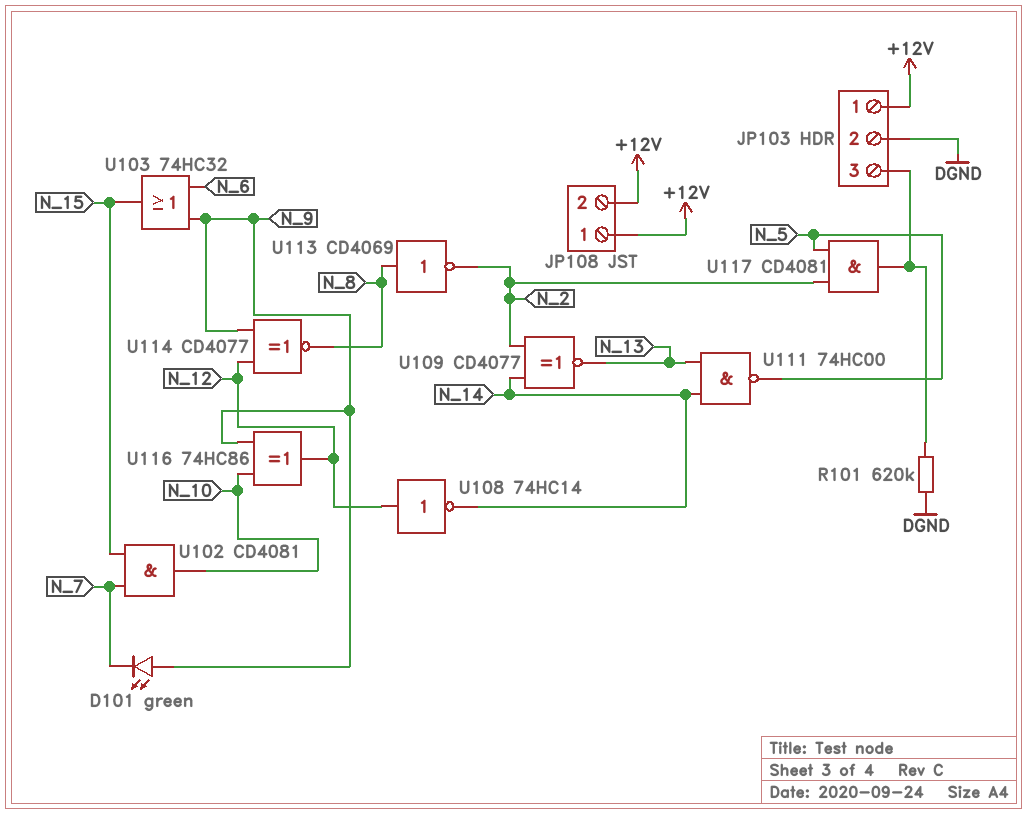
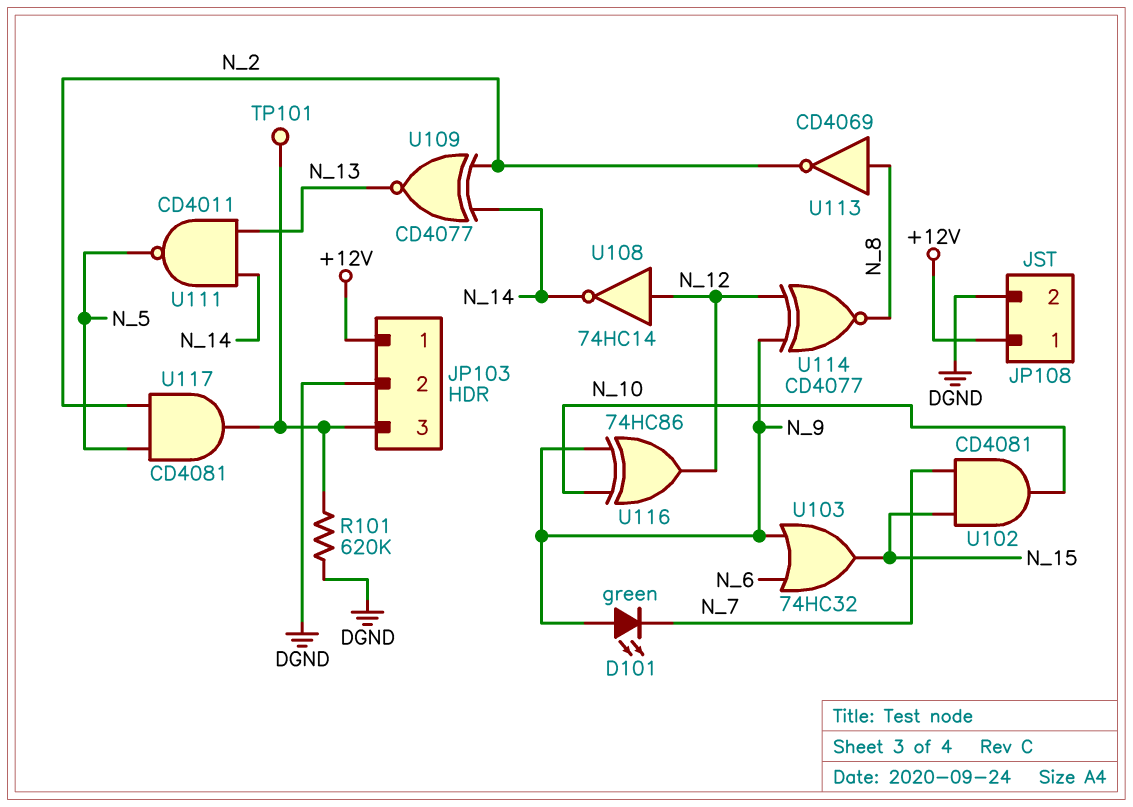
JP108 pin 2: +12V -> DGND
TP101: none -> test point (JP103/3)
U111: NAND 74HC00 (in N_13, in N_14, out N_5) -> NAND CD4011 (in N_13, in N_14, out N_5)

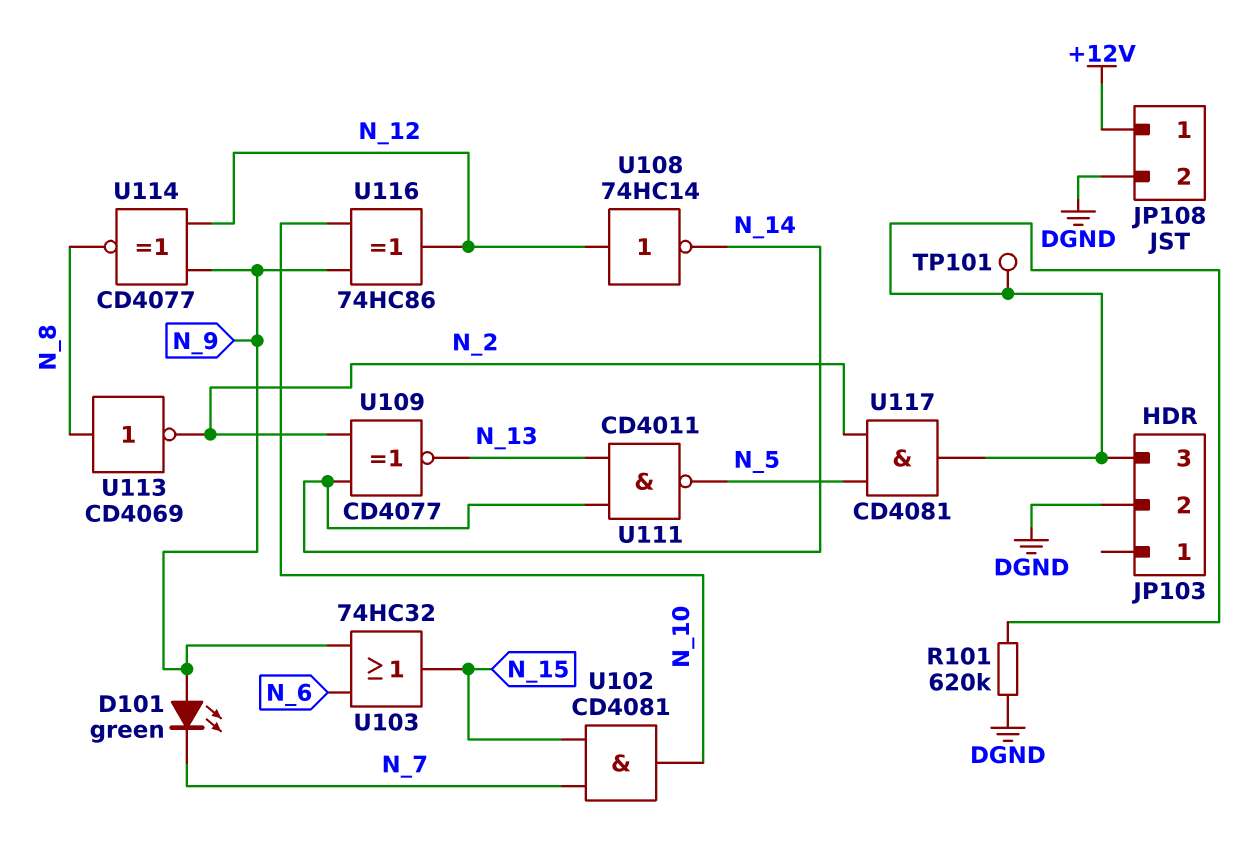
JP103 pin 1: +12V -> none

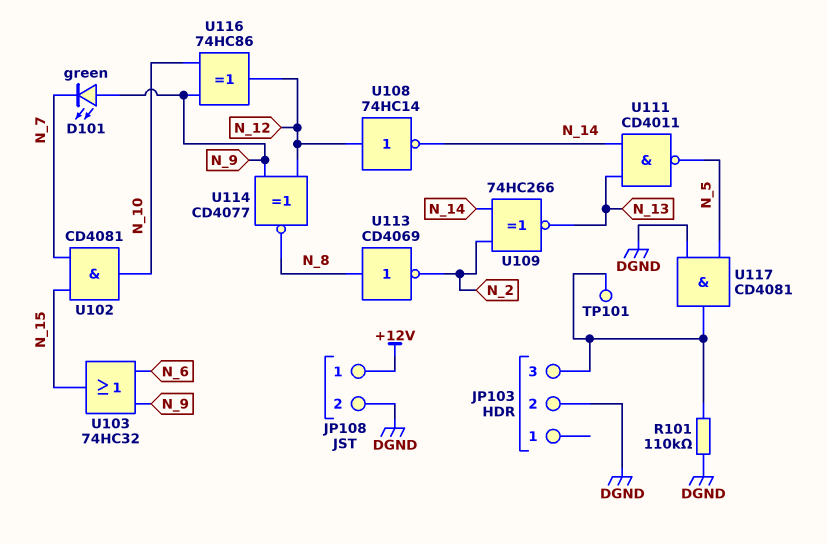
R101: 620k (DGND, JP103/3) -> 110k (DGND, JP103/3)
U109: XNOR CD4077 (in N_2, in N_14, out N_13) -> XNOR 74HC266 (in N_2, in N_14, out N_13)
U117: AND CD4081 (in N_2, in N_5, out JP103/3) -> AND CD4081 (in DGND, in N_5, out JP103/3)

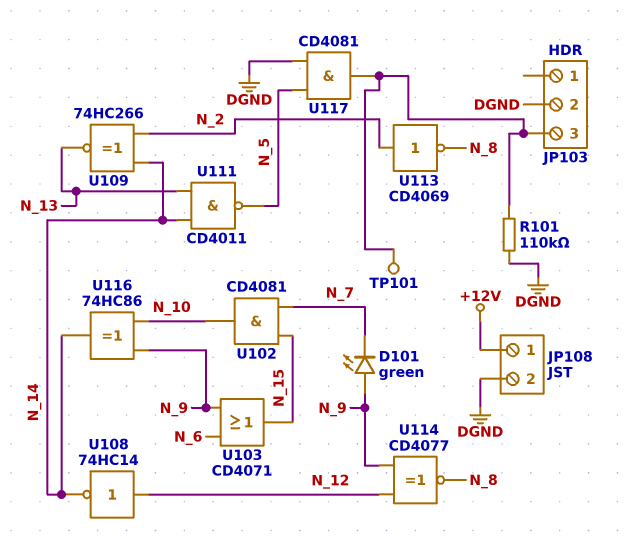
U103: OR 74HC32 (in N_6, in N_9, out N_15) -> OR CD4071 (in N_6, in N_9, out N_15)
U113: NOT CD4069 (in N_8, out N_2) -> NOT CD4069 (in N_2, out N_8)
U116: XOR 74HC86 (in N_9, in N_10, out N_12) -> XOR 74HC86 (in N_9, in N_10, out N_14)

